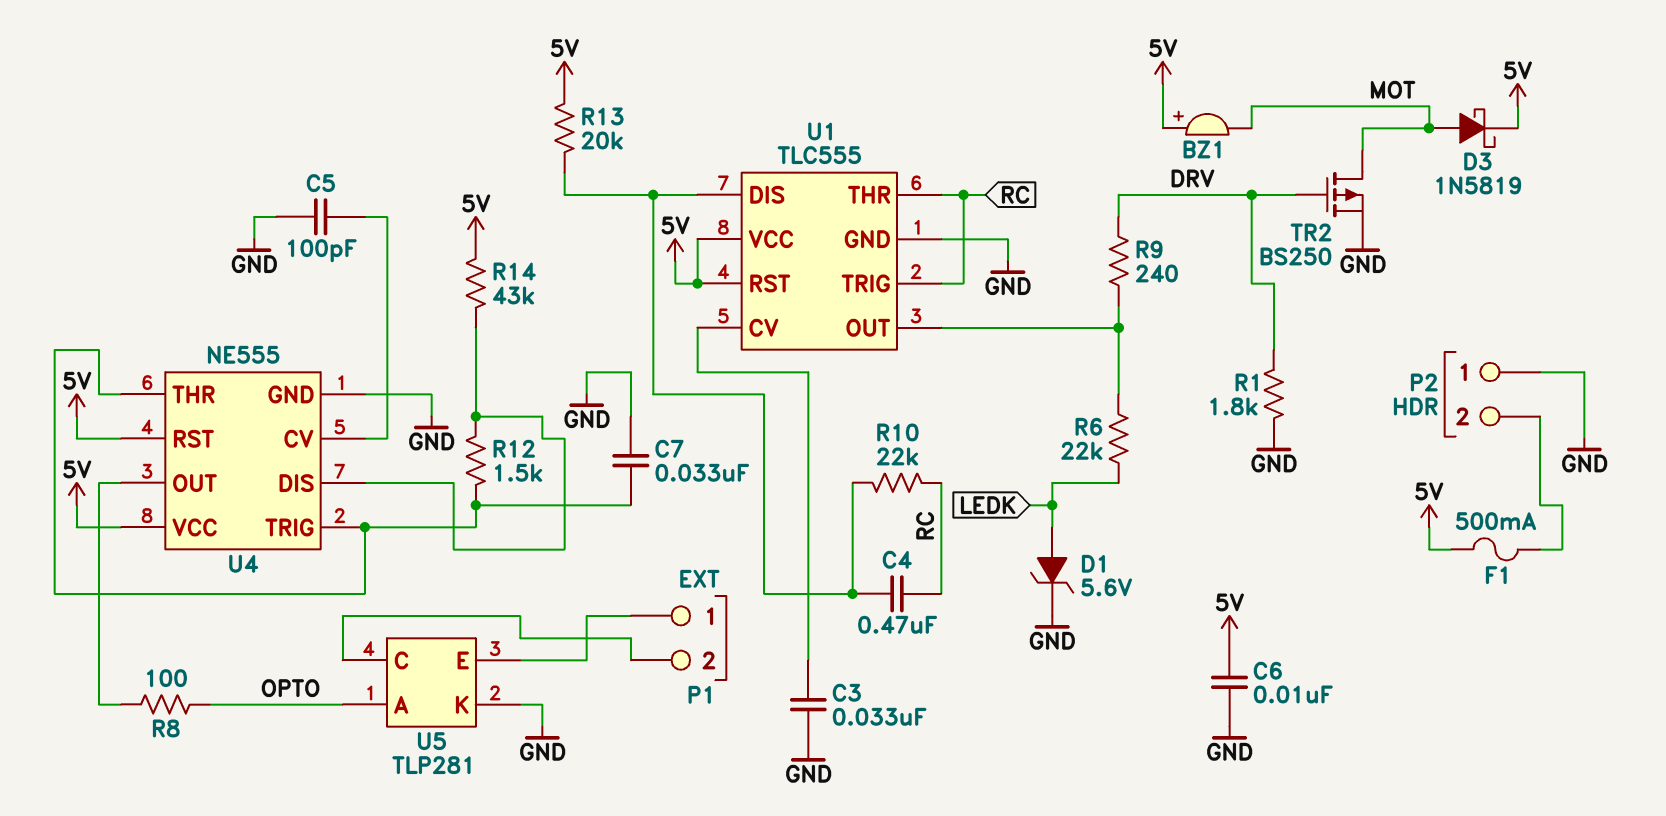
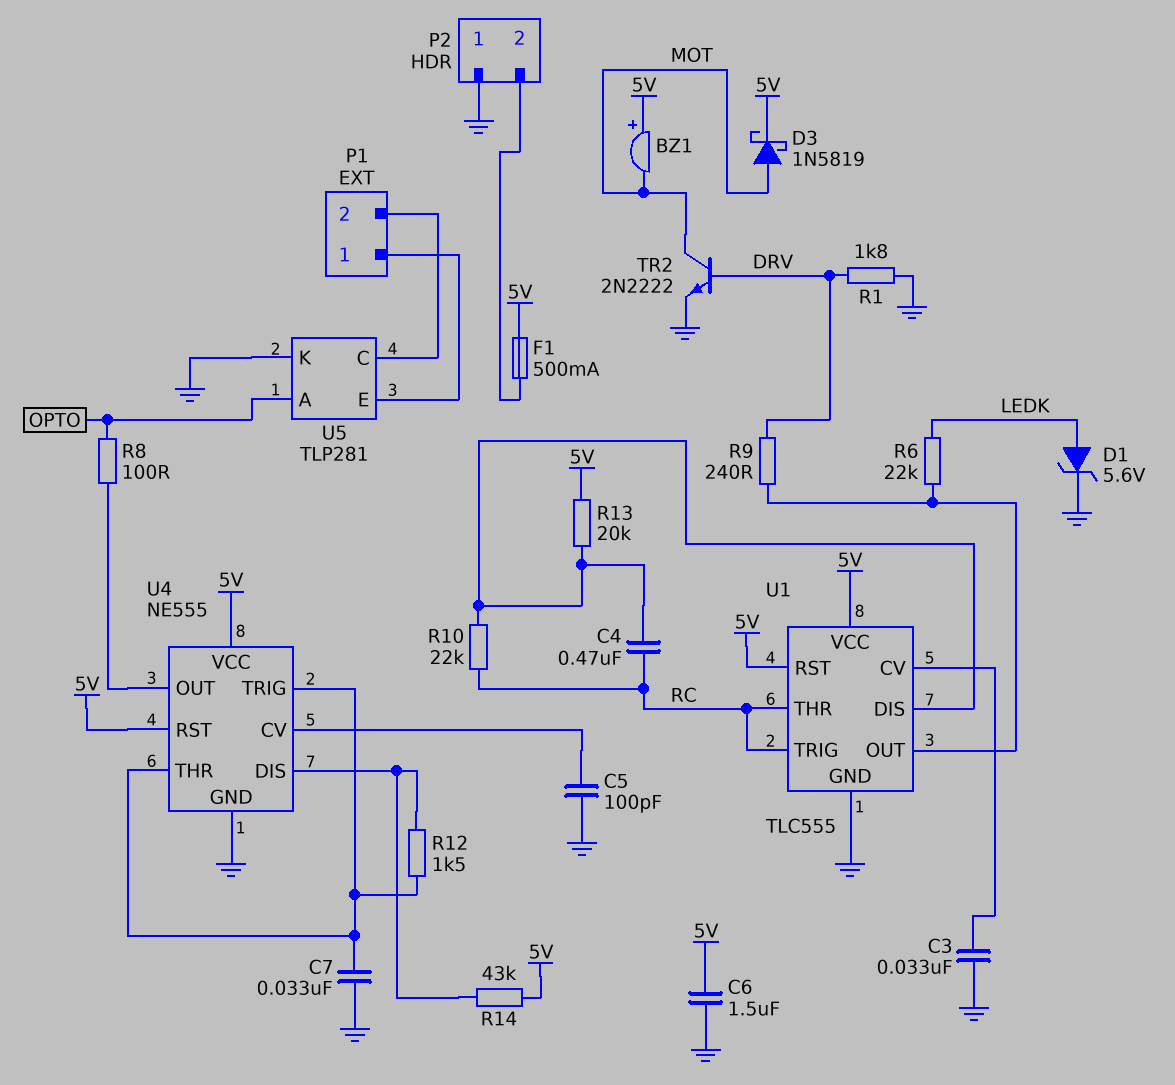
C6: 10nF (5V, GND) -> 1.5uF (5V, GND)
TR2: PMOS BS250 (G DRV, D MOT, S GND) -> NPN 2N2222 (B DRV, C MOT, E GND)

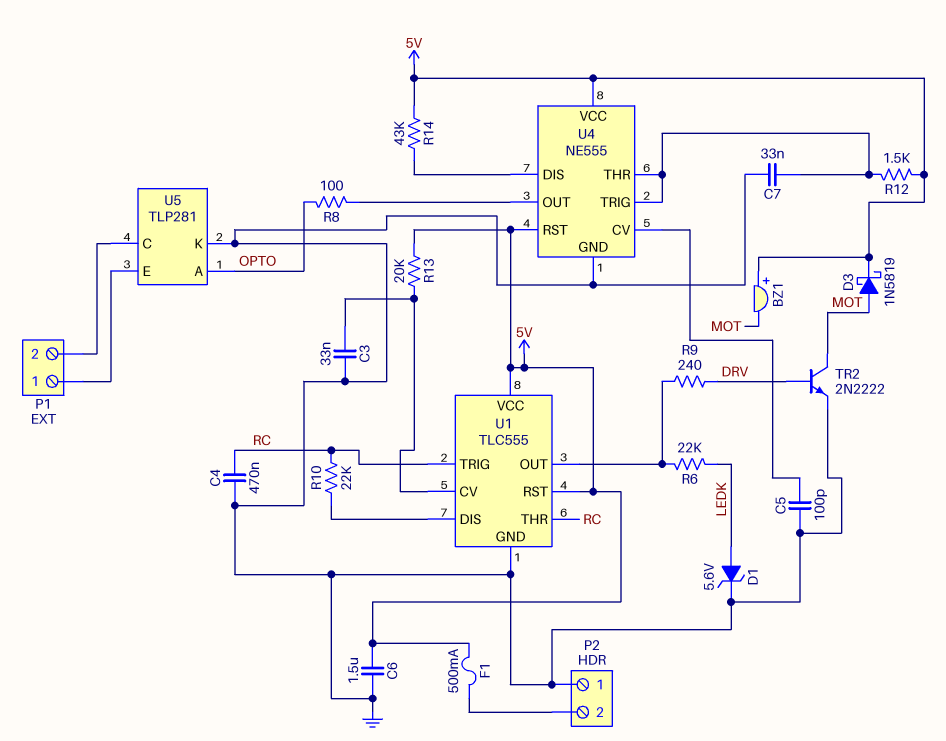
C4: 470nF (RC, U1/DIS) -> 470nF (GND, RC)
R1: 1.8k (DRV, GND) -> none
R12: 1.5k (U4/DIS, U4/THR) -> 1.5k (5V, U4/THR)
R13: 20k (5V, U1/DIS) -> 20k (5V, U1/CV)

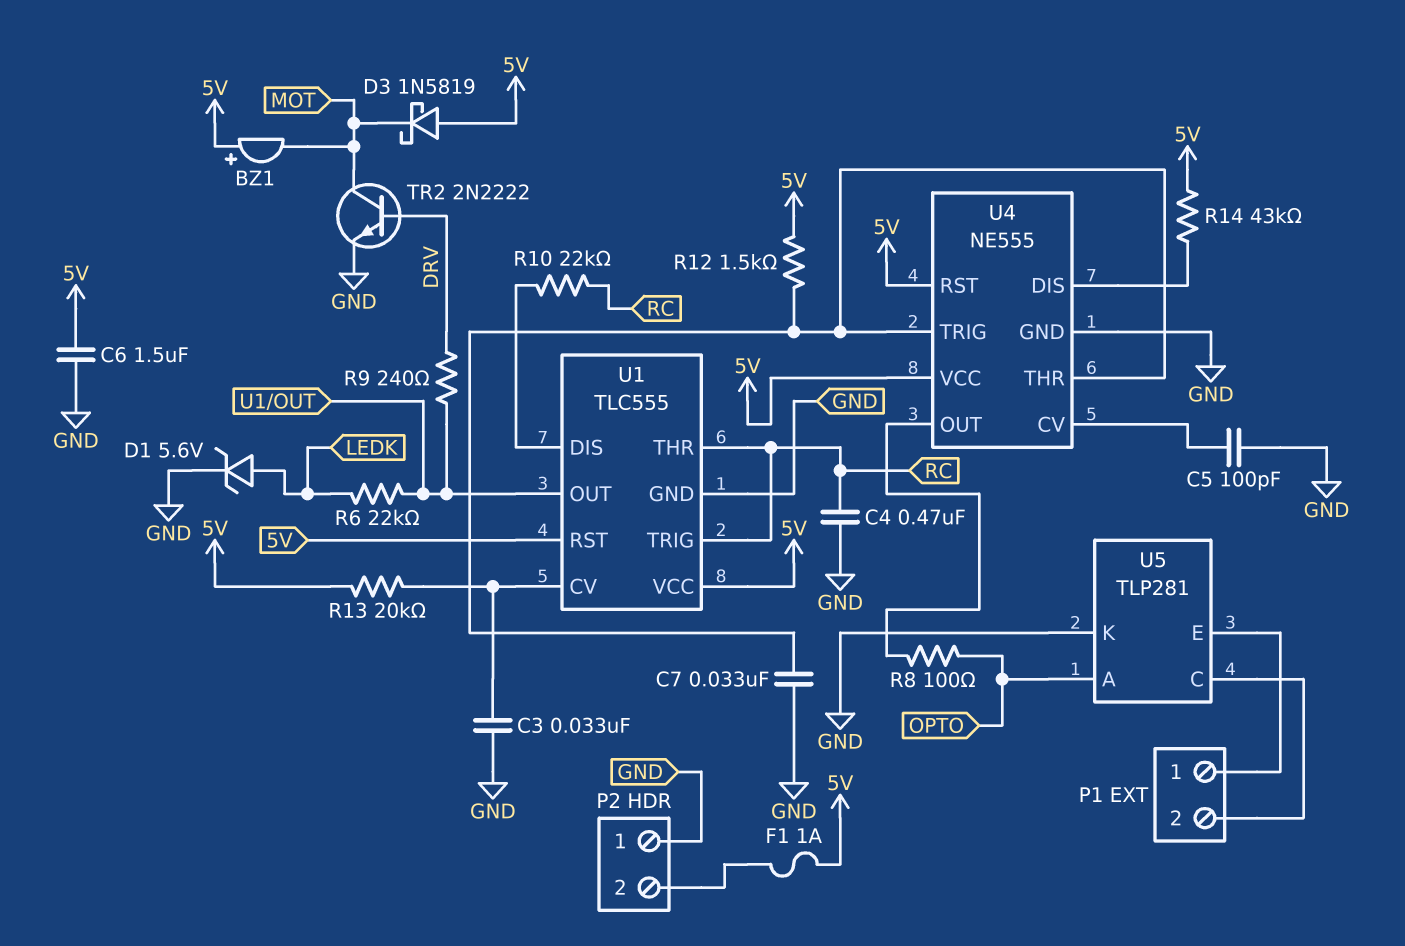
D3: schottky 1N5819 (A MOT, K 5V) -> schottky 1N5819 (A 5V, K MOT)
F1: 500mA (5V, P2/2) -> 1A (5V, P2/2)

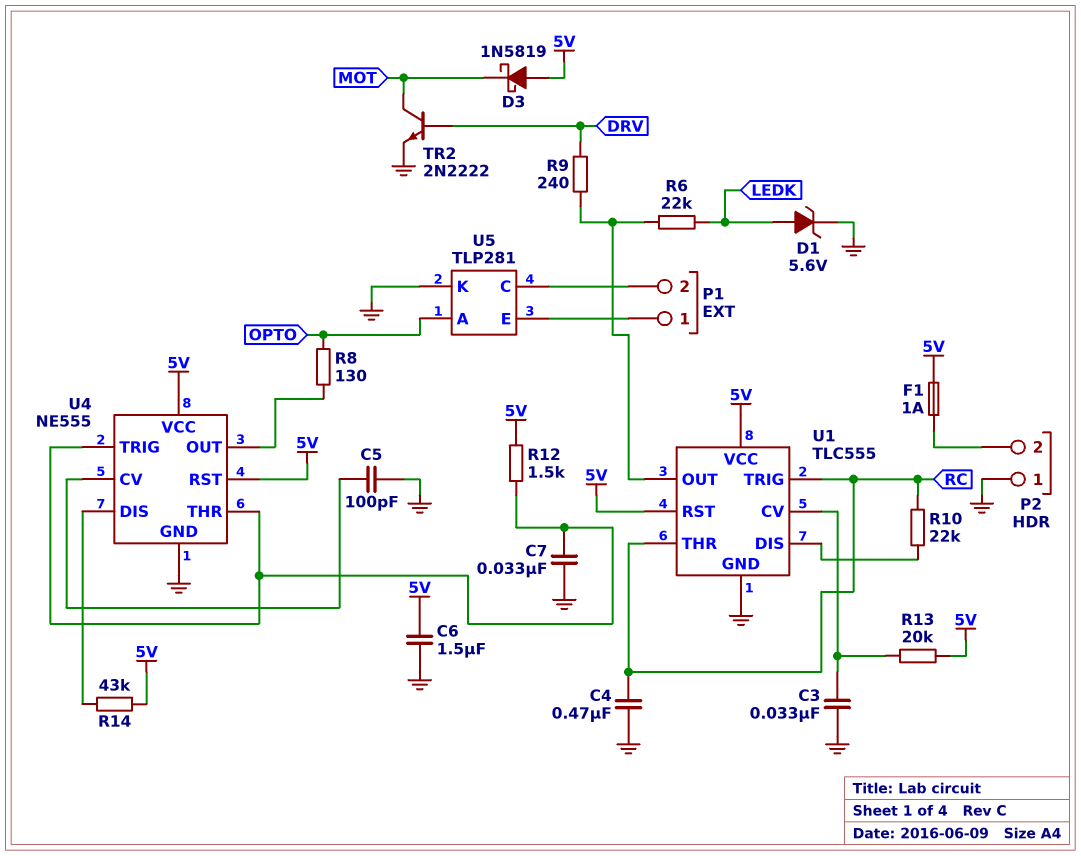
BZ1: buzzer (plus 5V, minus MOT) -> none
R8: 100 (OPTO, U4/OUT) -> 130 (OPTO, U4/OUT)

